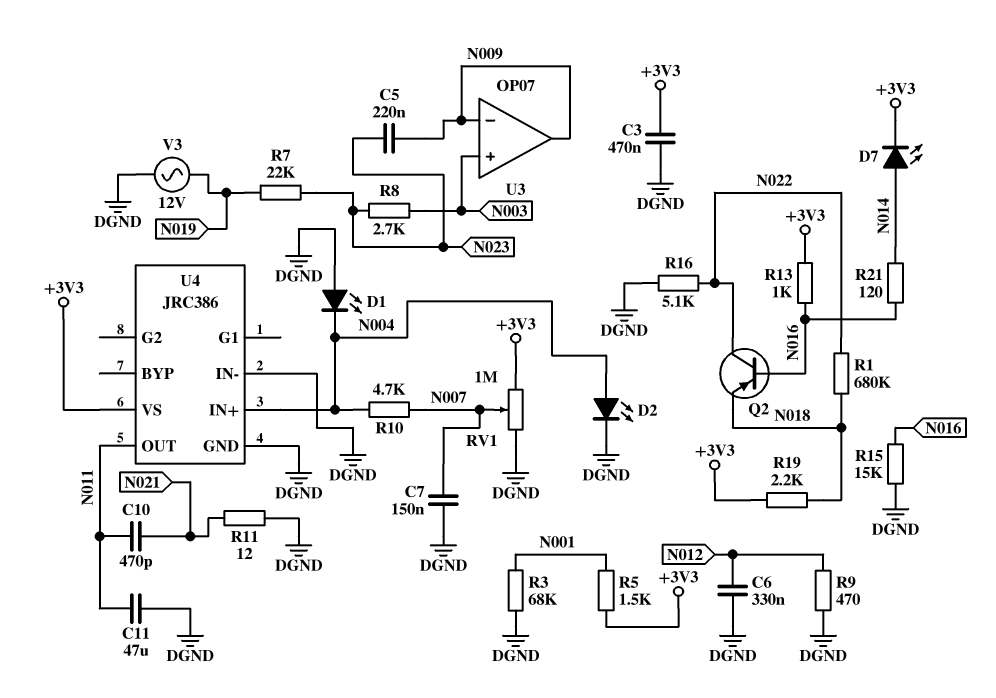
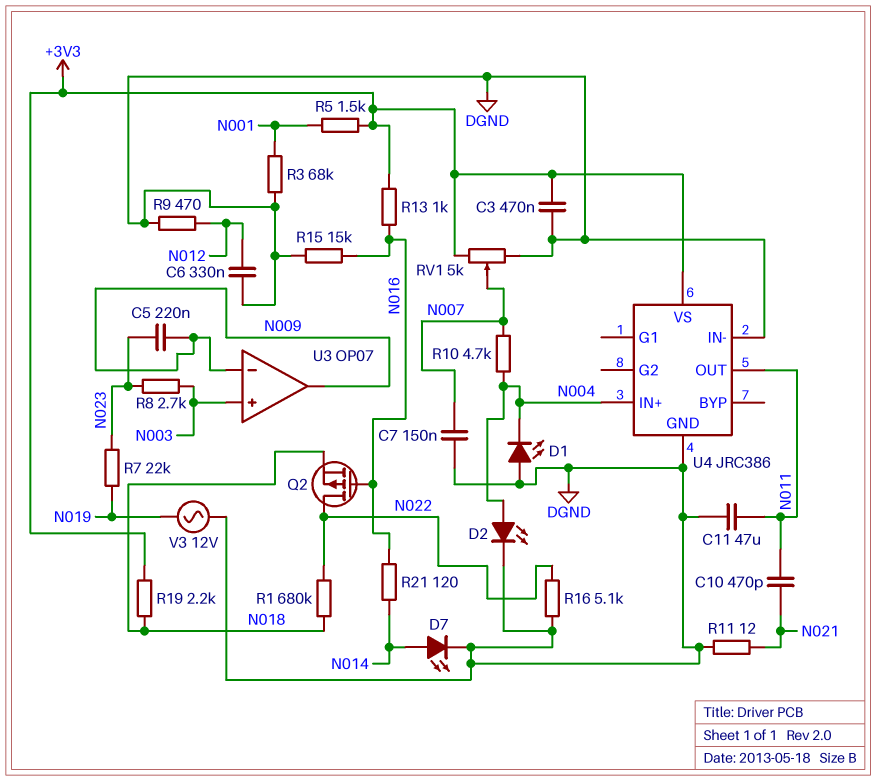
D7: LED (A N014, K +3V3) -> LED (A N014, K DGND)
Q2: PNP (B N016, C N022, E N018) -> PMOS (G N016, D N022, S N018)
RV1: 1M (+3V3, DGND, wiper N007) -> 5k (+3V3, DGND, wiper N007)

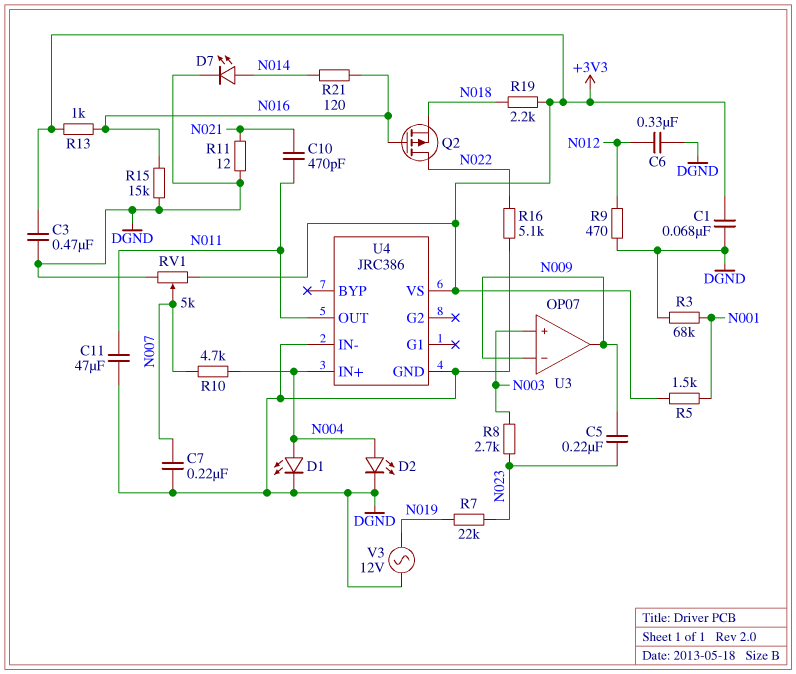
C1: none -> 68nF (+3V3, DGND)
C7: 150nF (DGND, N007) -> 220nF (DGND, N007)
D1: LED (A DGND, K N004) -> LED (A N004, K DGND)
R1: 680k (N018, N022) -> none

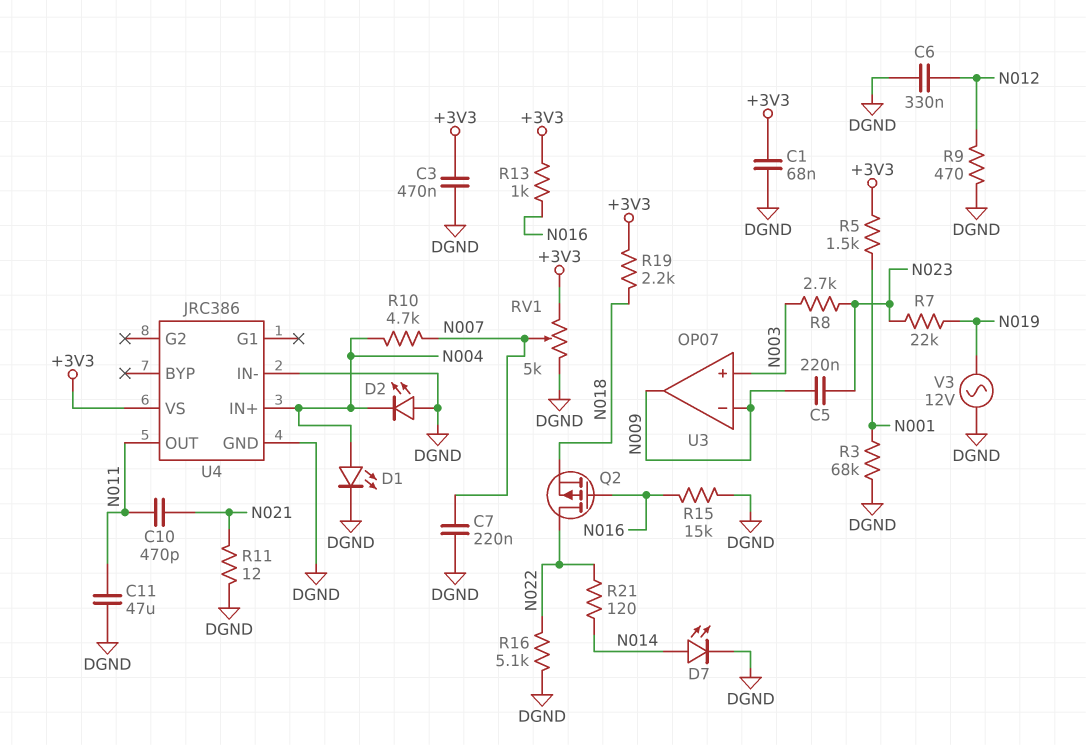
D2: LED (A N004, K DGND) -> LED (A DGND, K N004)
R21: 120 (N014, N016) -> 120 (N014, N022)

